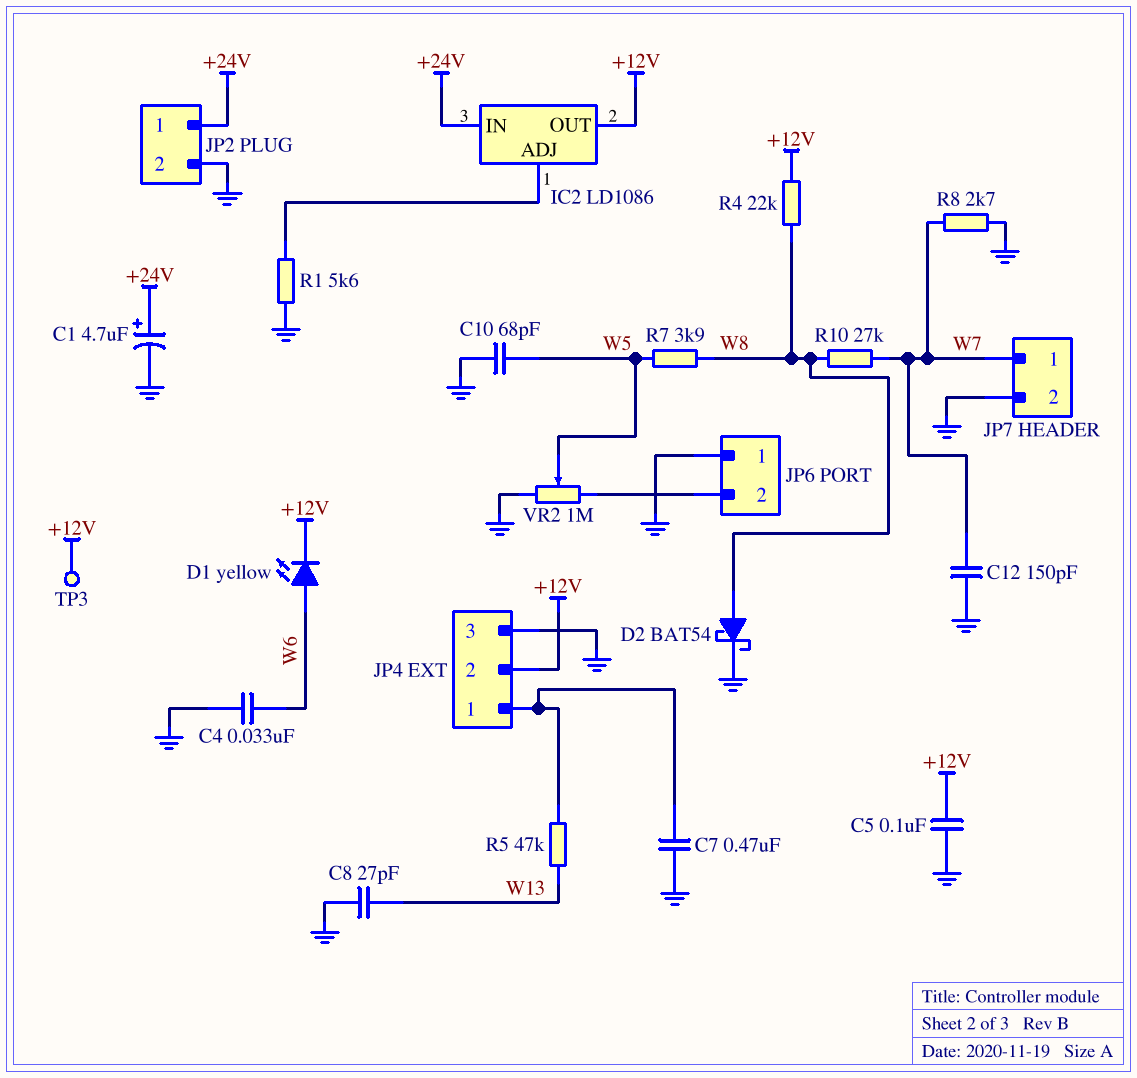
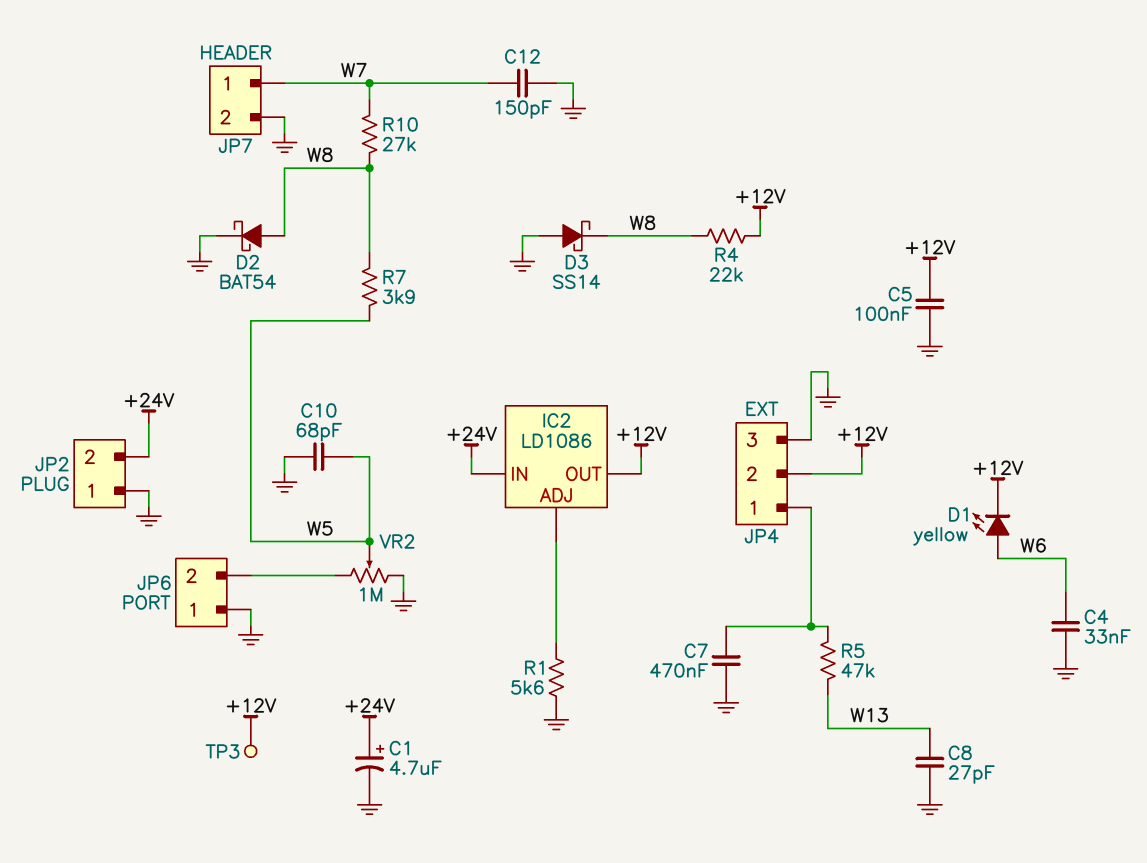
D3: none -> schottky SS14 (A GND, K W8)
JP2 pin 1: +24V -> GND
JP2 pin 2: GND -> +24V
R8: 2.7k (GND, W7) -> none

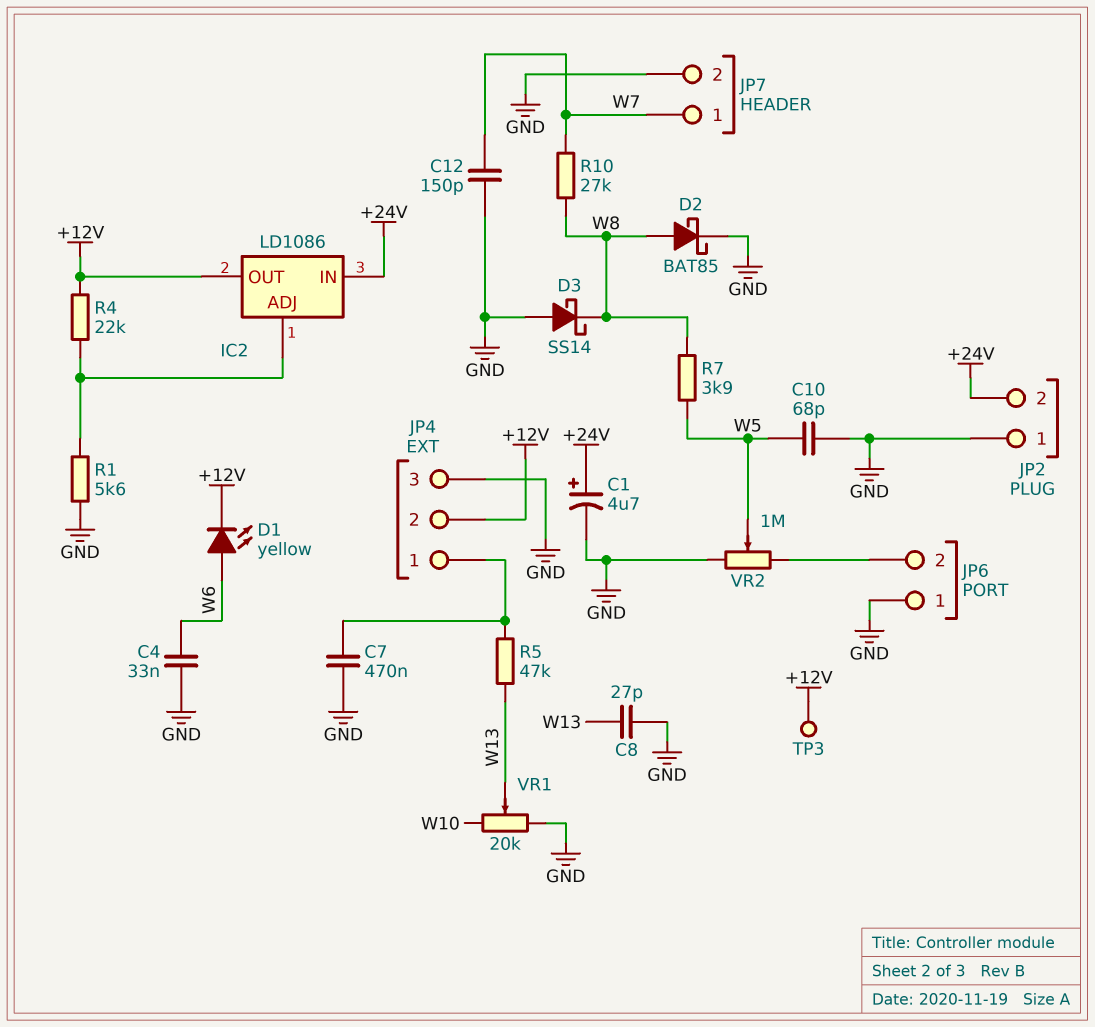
C5: 100nF (+12V, GND) -> none
D2: schottky BAT54 (A W8, K GND) -> schottky BAT85 (A W8, K GND)
R4: 22k (+12V, W8) -> 22k (+12V, IC2/ADJ)
VR1: none -> 20k (GND, W10, wiper W13)

